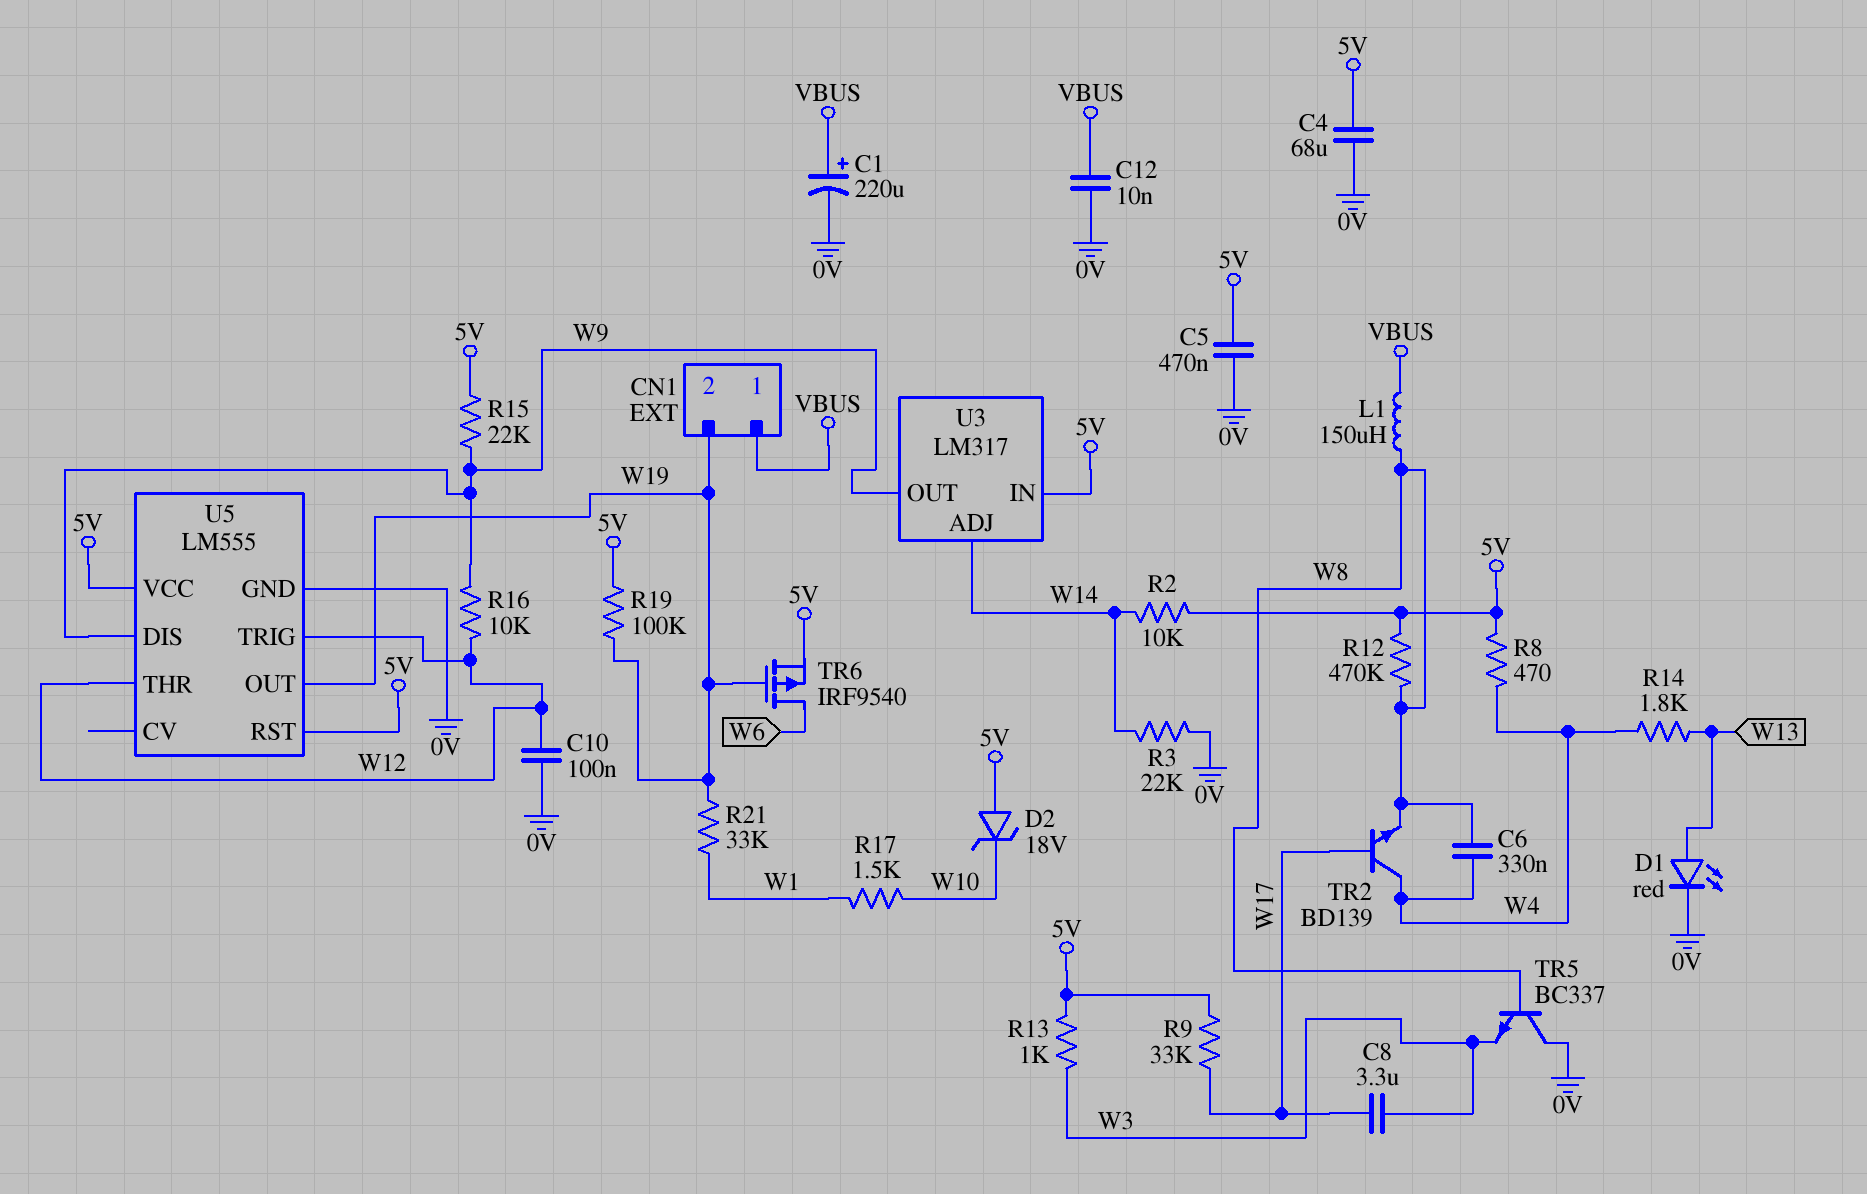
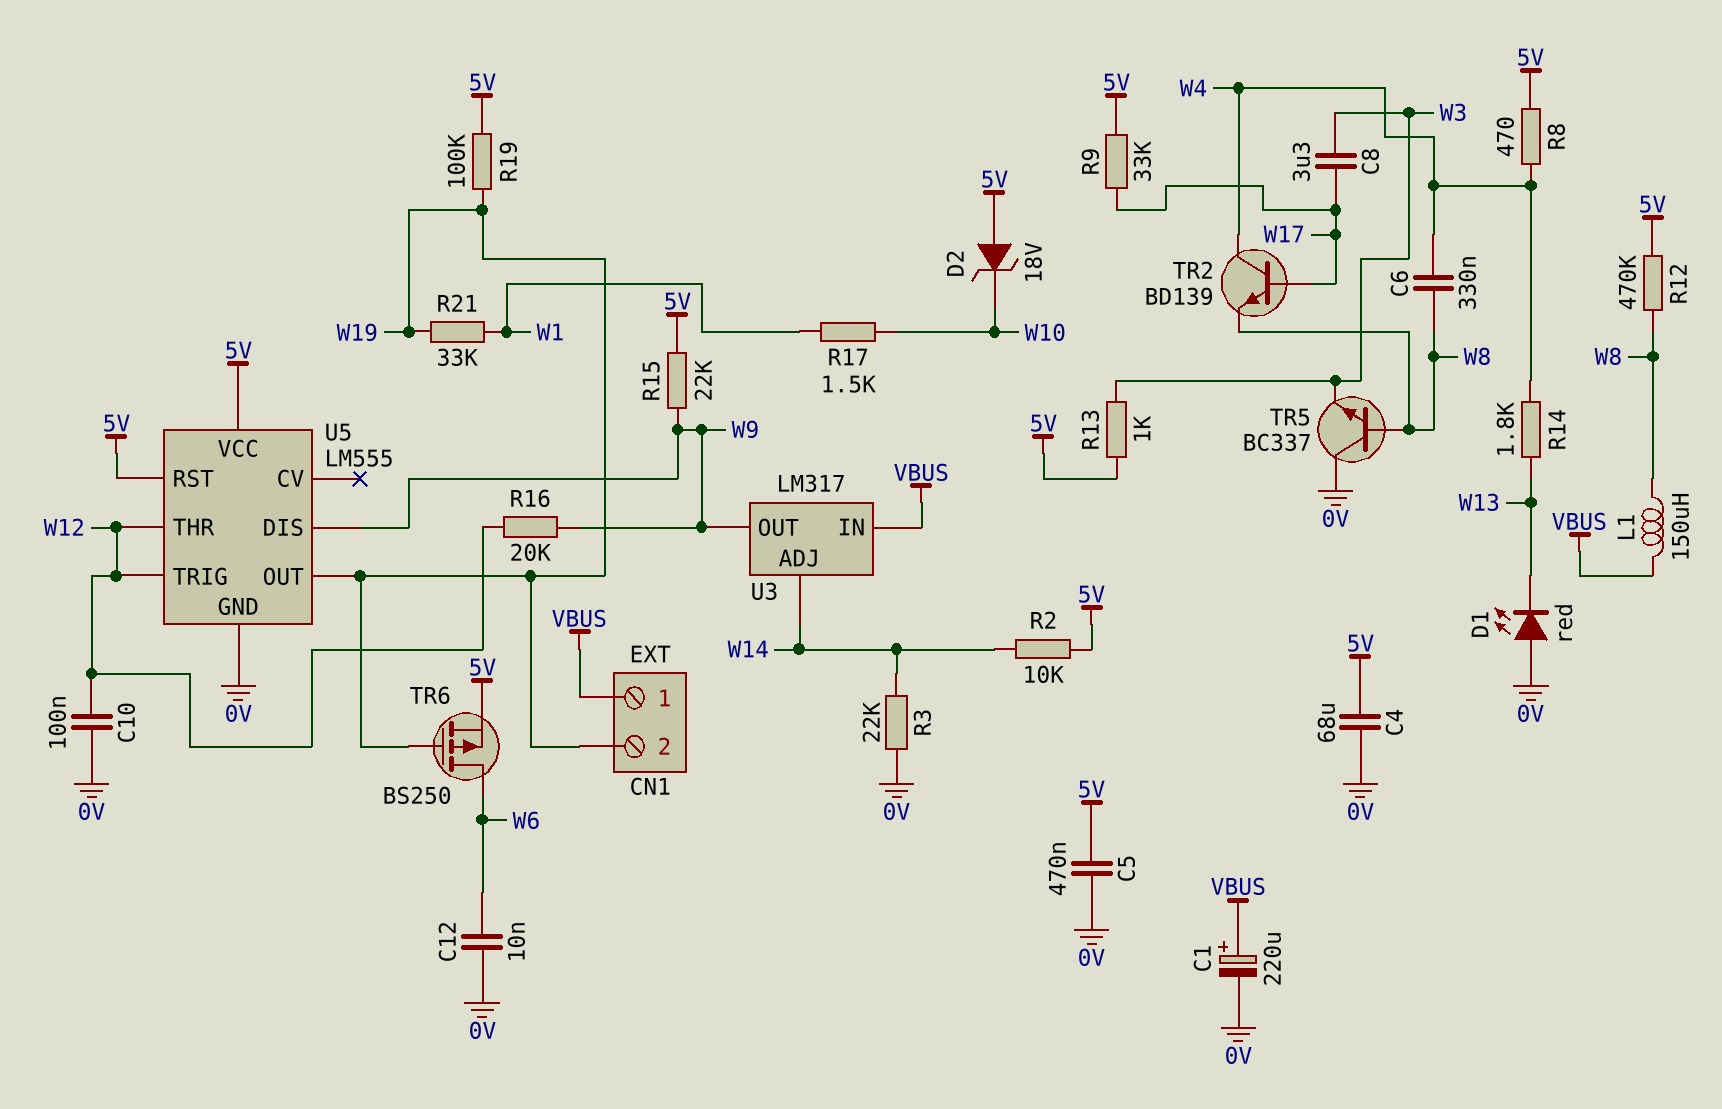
C12: 10nF (0V, VBUS) -> 10nF (0V, W6)
D1: LED red (A W13, K 0V) -> LED red (A 0V, K W13)
R16: 10k (W9, W12) -> 20k (W9, W12)
TR6: PMOS IRF9540 (G W19, D W6, S 5V) -> PMOS BS250 (G W19, D W6, S 5V)
U3 pin IN: 5V -> VBUS

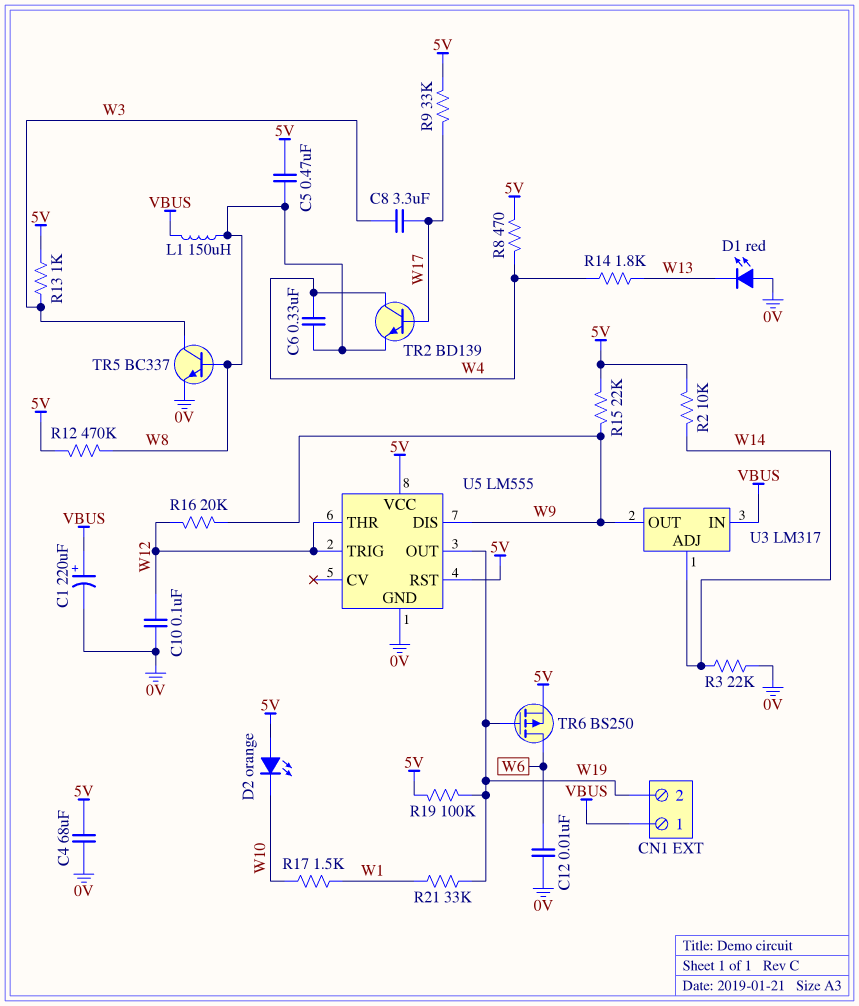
C5: 470nF (0V, 5V) -> 470nF (5V, W8)
D2: zener 18V (A 5V, K W10) -> LED orange (A 5V, K W10)
TR5: NPN BC337 (B W8, C 0V, E W3) -> NPN BC337 (B W8, C W3, E 0V)

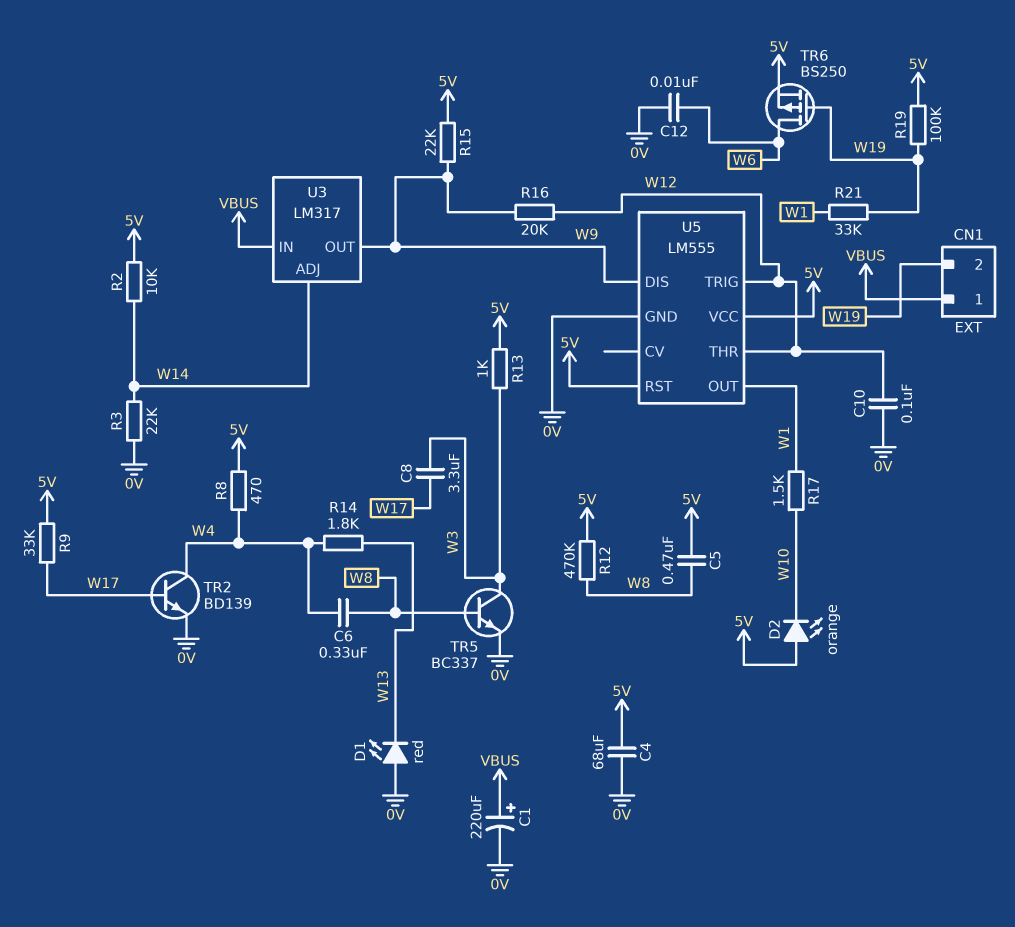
L1: 150uH (VBUS, W8) -> none
TR2: NPN BD139 (B W17, C W4, E W8) -> NPN BD139 (B W17, C W4, E 0V)
U5 pin OUT: W19 -> W1

